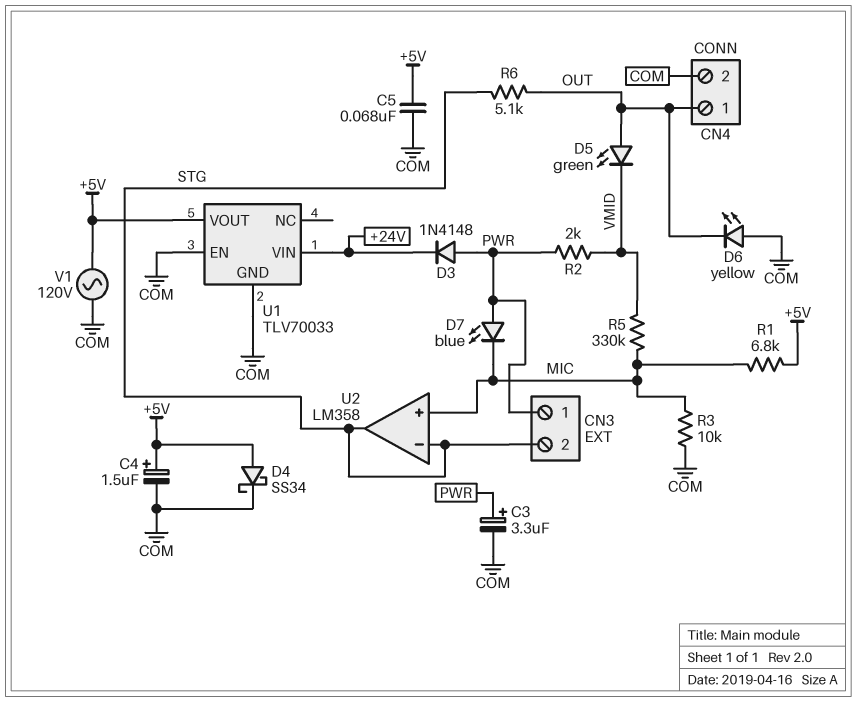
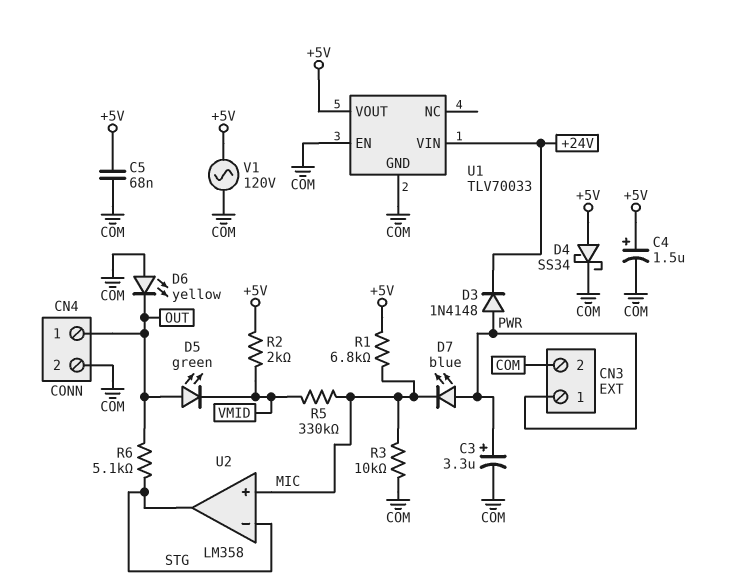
CN3 pin 2: STG -> COM
R2: 2k (PWR, VMID) -> 2k (+5V, VMID)

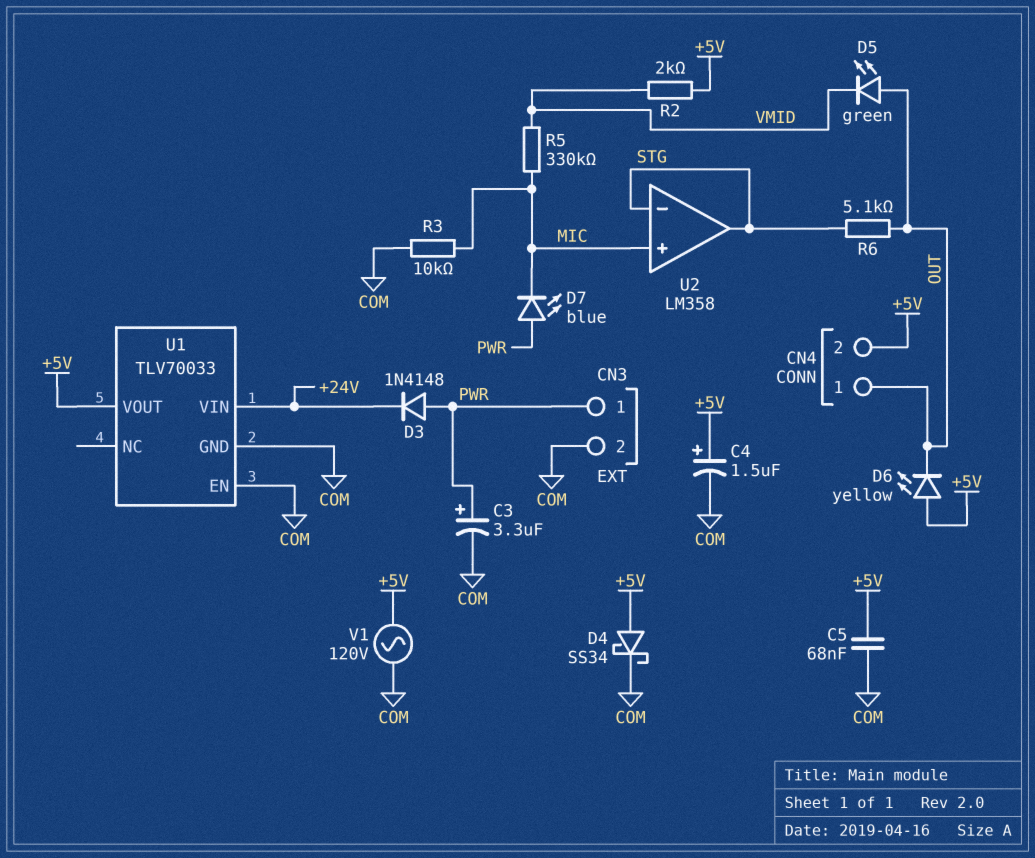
CN4 pin 2: COM -> +5V
D6: LED yellow (A COM, K OUT) -> LED yellow (A +5V, K OUT)
R1: 6.8k (+5V, MIC) -> none

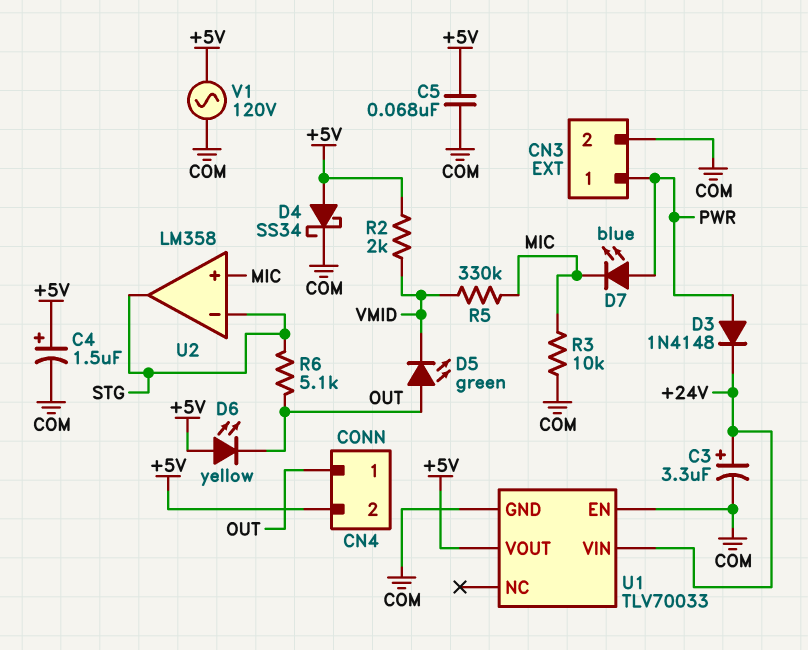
C3: 3.3uF (plus PWR, minus COM) -> 3.3uF (plus +24V, minus COM)

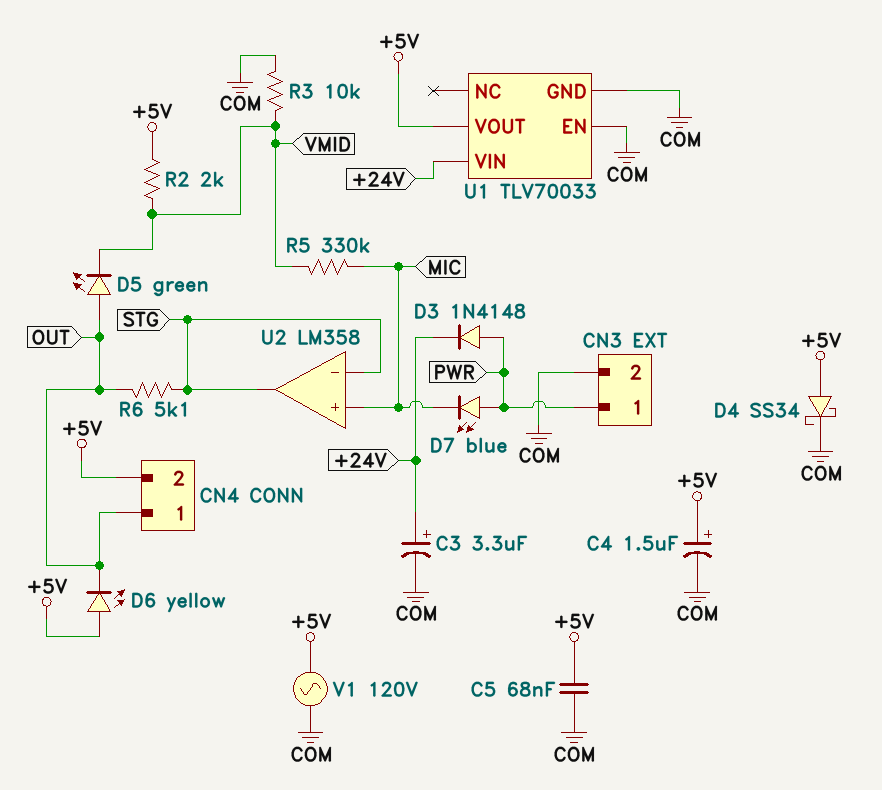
R3: 10k (COM, MIC) -> 10k (COM, VMID)

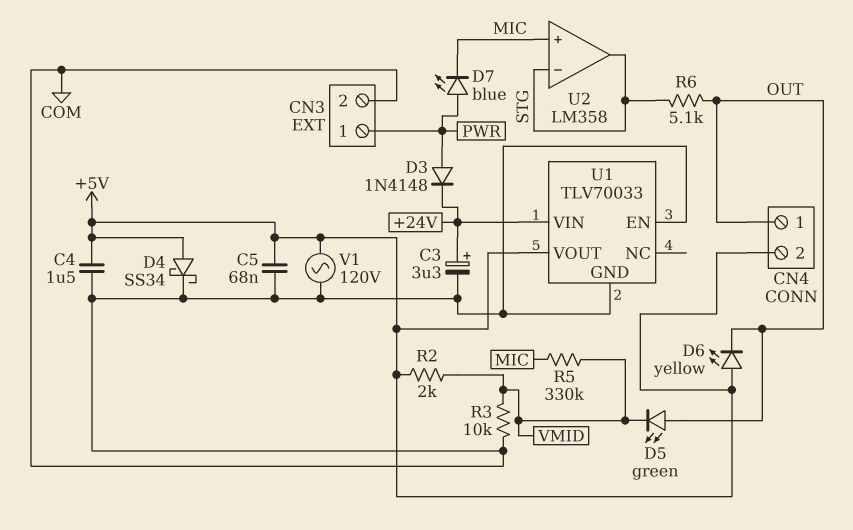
C4: 1.5uF (plus +5V, minus COM) -> 1.5uF (+5V, COM)

